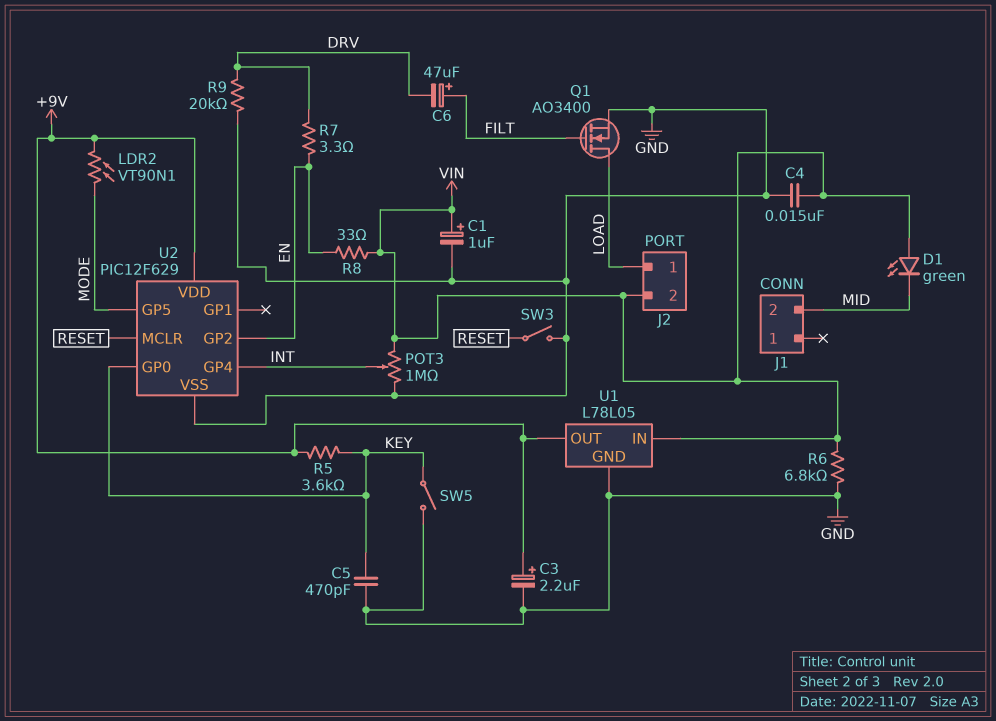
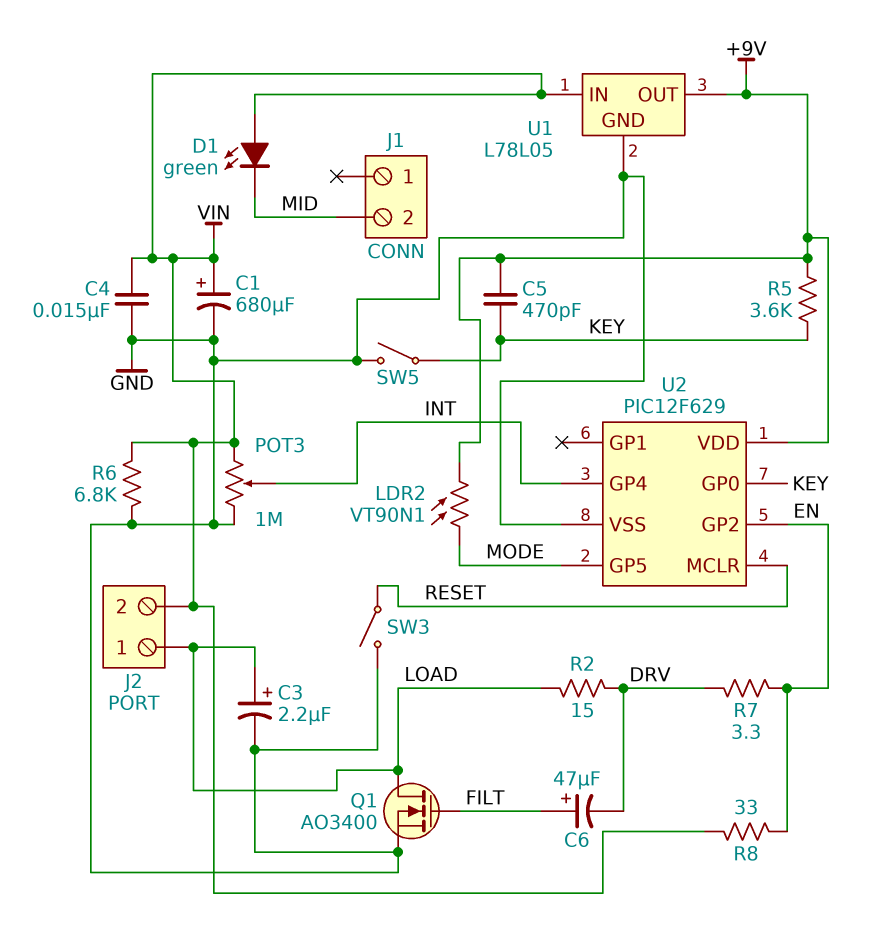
C1: 1uF (plus VIN, minus GND) -> 680uF (plus VIN, minus GND)
C3: 2.2uF (plus +9V, minus GND) -> 2.2uF (plus LOAD, minus GND)
C5: 470pF (GND, KEY) -> 470pF (+9V, KEY)
R2: none -> 15 (DRV, LOAD)
R9: 20k (DRV, GND) -> none

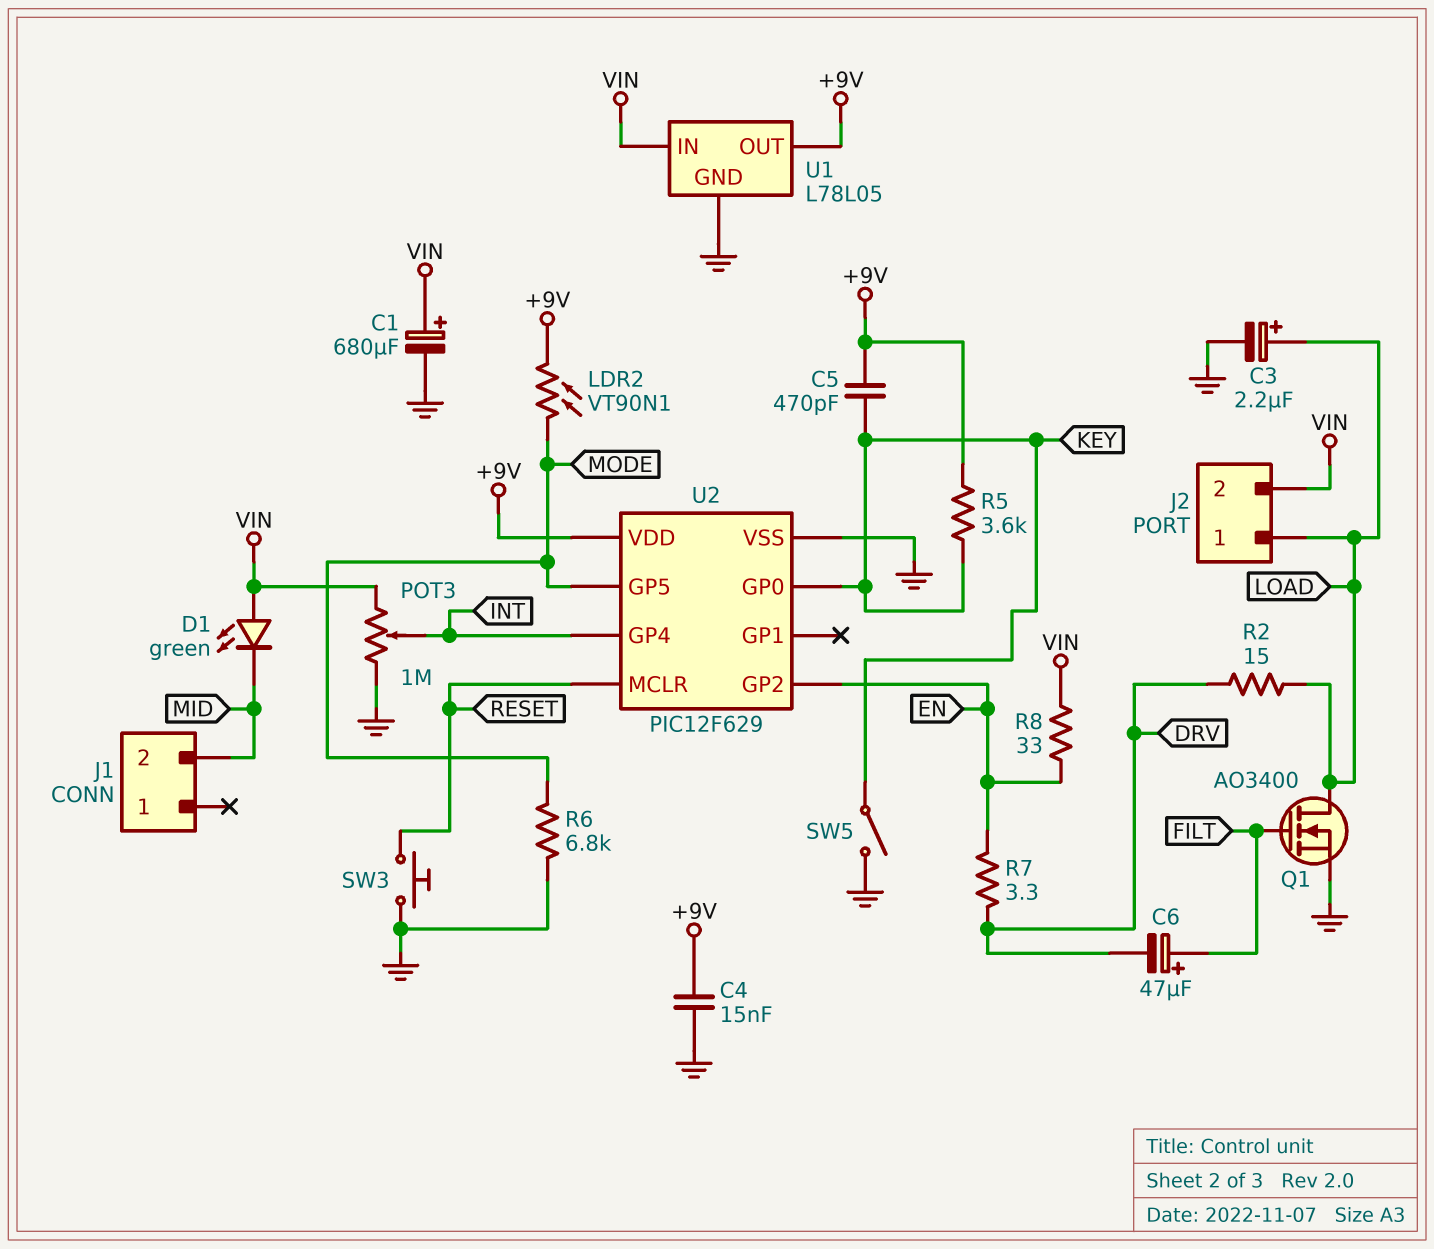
C4: 15nF (GND, VIN) -> 15nF (+9V, GND)
R6: 6.8k (GND, VIN) -> 6.8k (GND, MODE)
SW3: switch (GND, RESET) -> button (GND, RESET)

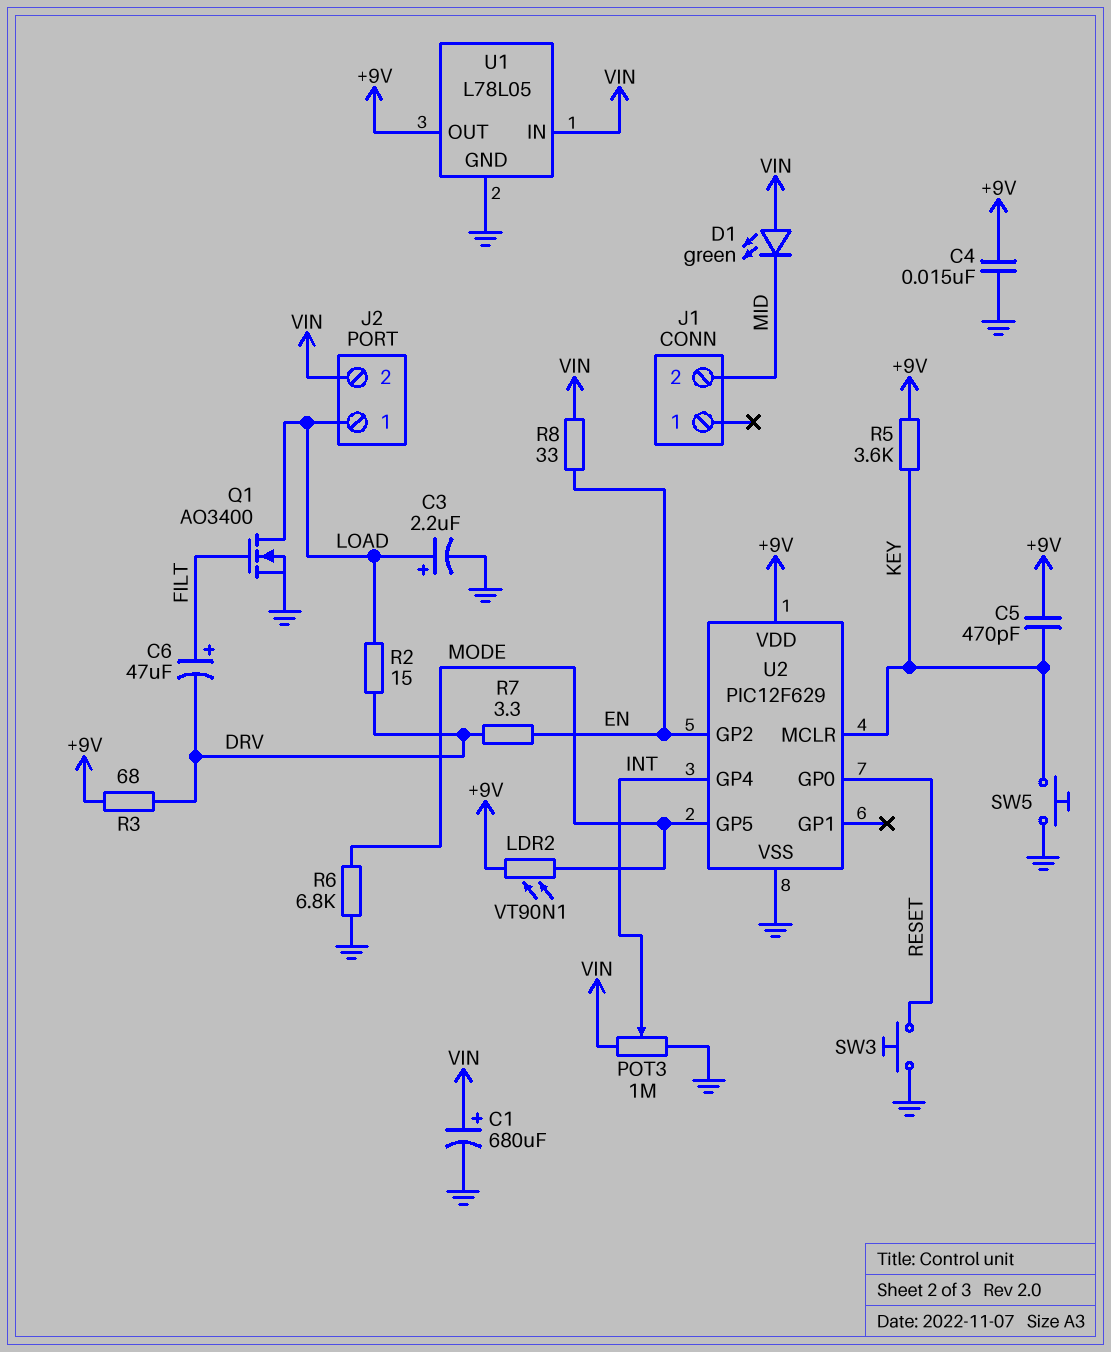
R3: none -> 68 (+9V, DRV)
SW5: switch (GND, KEY) -> button (GND, KEY)
U2 pin GP0: KEY -> RESET
U2 pin MCLR: RESET -> KEY

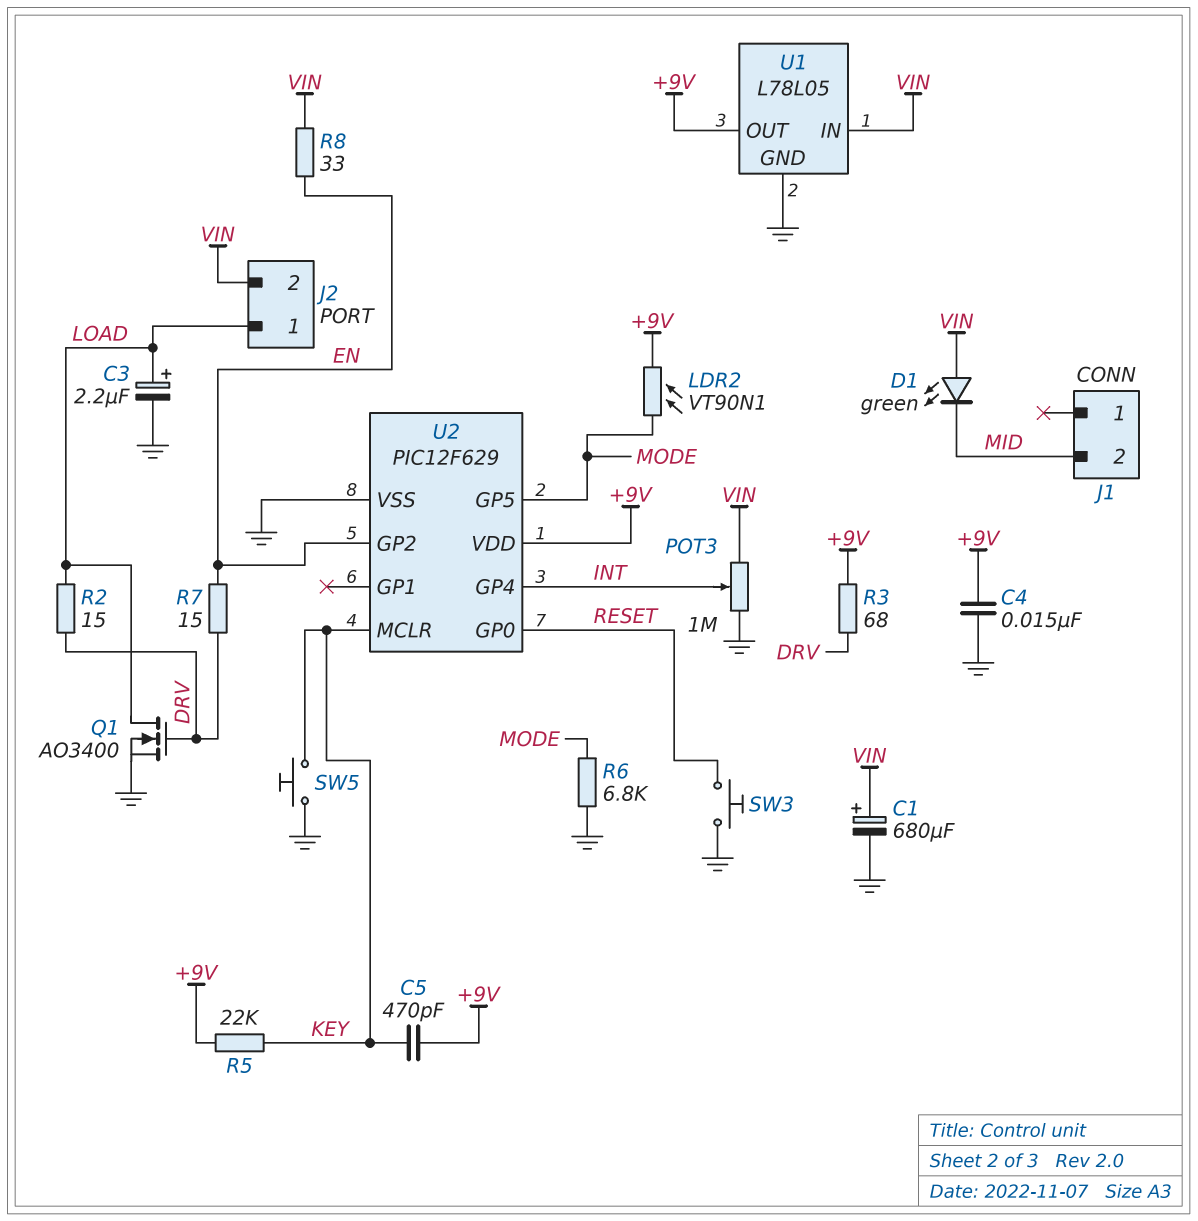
C6: 47uF (plus FILT, minus DRV) -> none
Q1: NMOS AO3400 (G FILT, D LOAD, S GND) -> NMOS AO3400 (G DRV, D LOAD, S GND)
R5: 3.6k (+9V, KEY) -> 22k (+9V, KEY)
R7: 3.3 (DRV, EN) -> 15 (DRV, EN)

